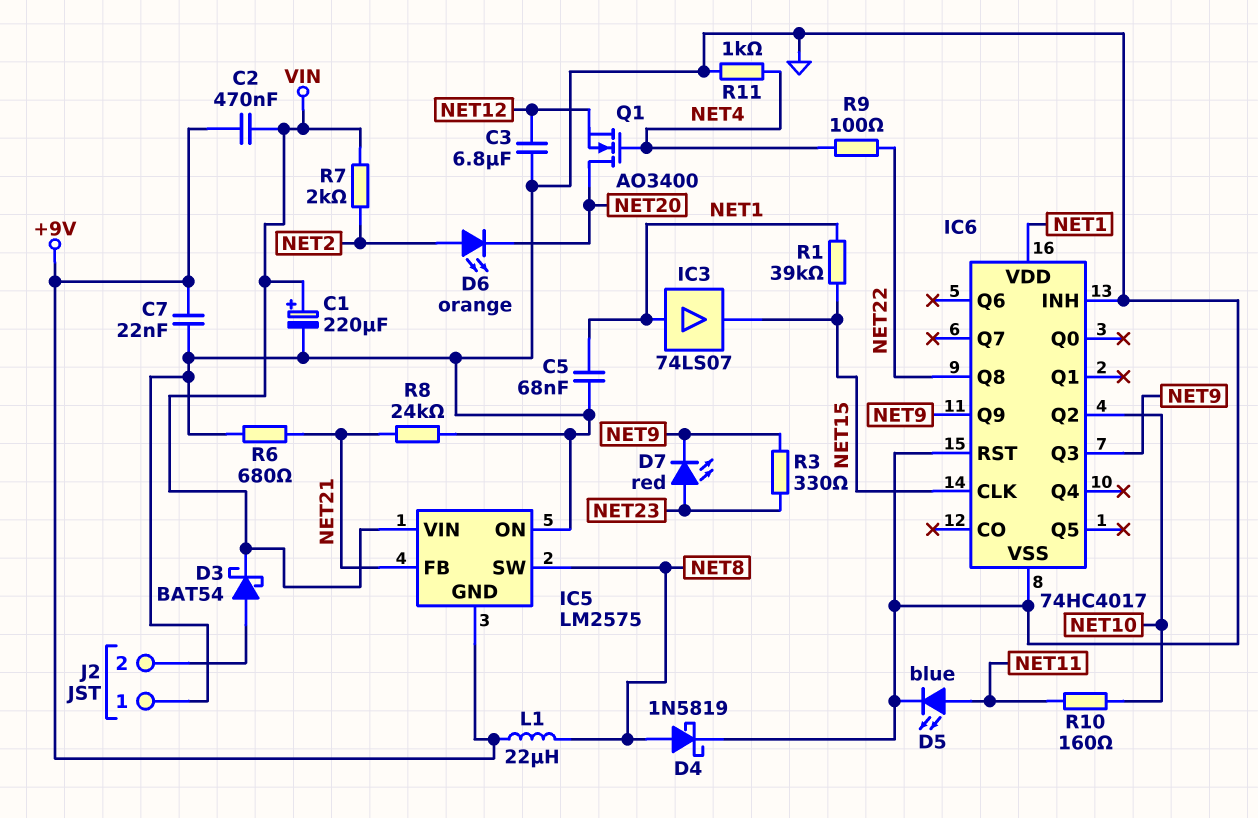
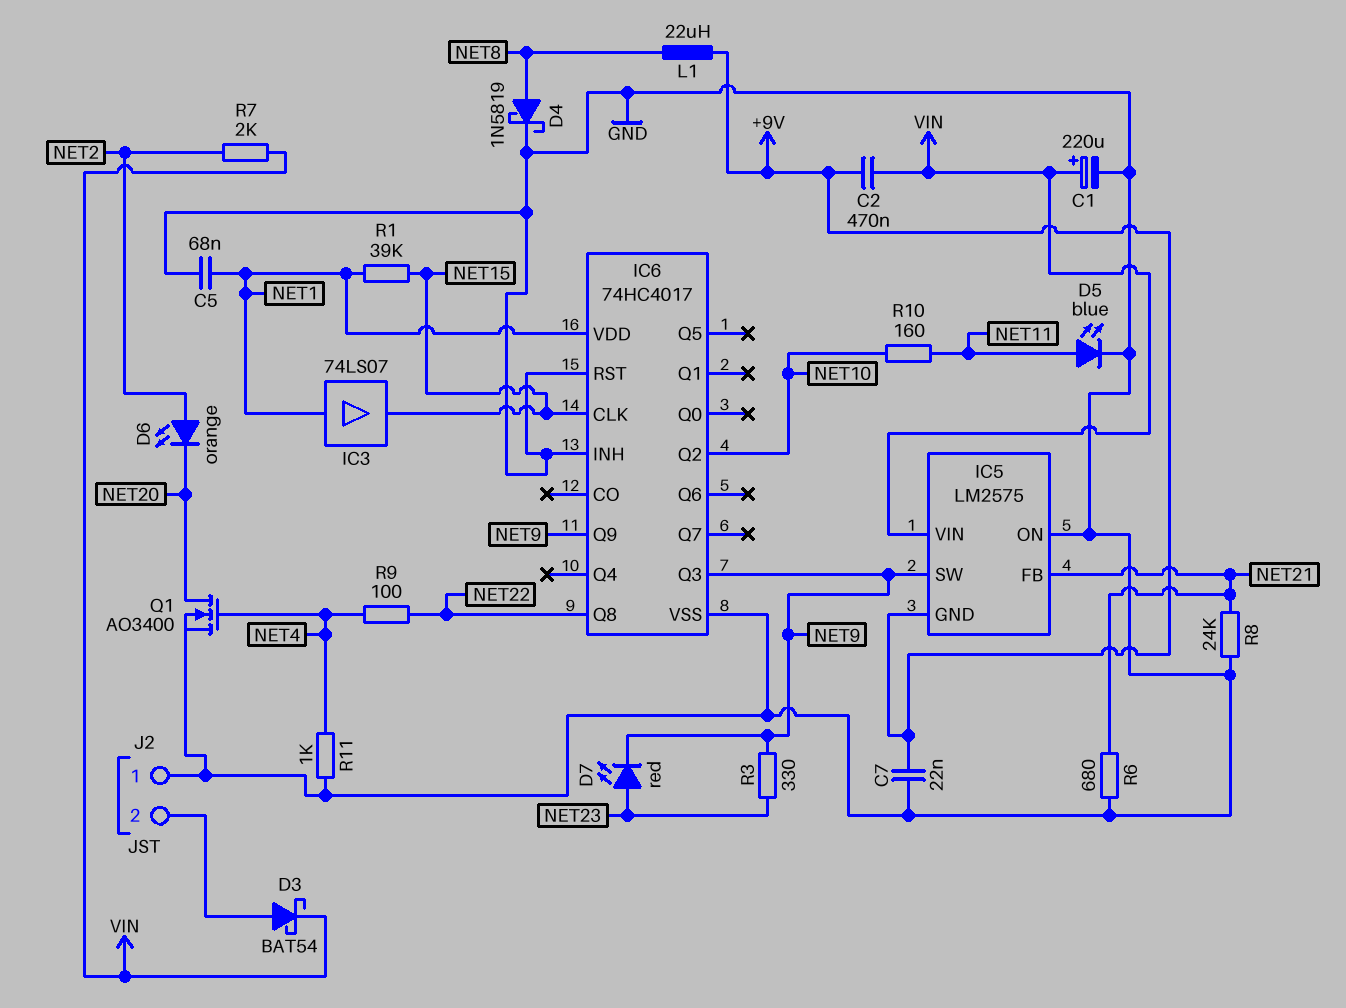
C3: 6.8uF (GND, NET12) -> none
IC5 pin SW: NET8 -> NET9
Q1: NMOS AO3400 (G NET4, D NET20, S NET12) -> NMOS AO3400 (G NET4, D NET20, S GND)

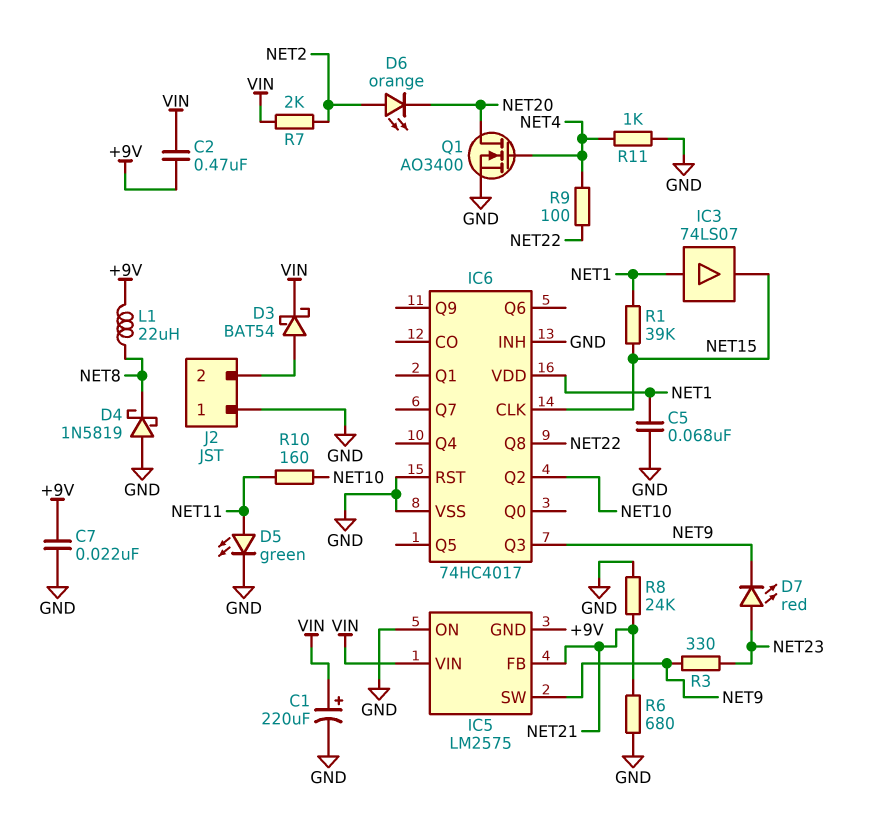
D4: schottky 1N5819 (A NET8, K GND) -> schottky 1N5819 (A GND, K NET8)
D5: LED blue (A NET11, K GND) -> LED green (A NET11, K GND)
IC6 pin Q9: NET9 -> none

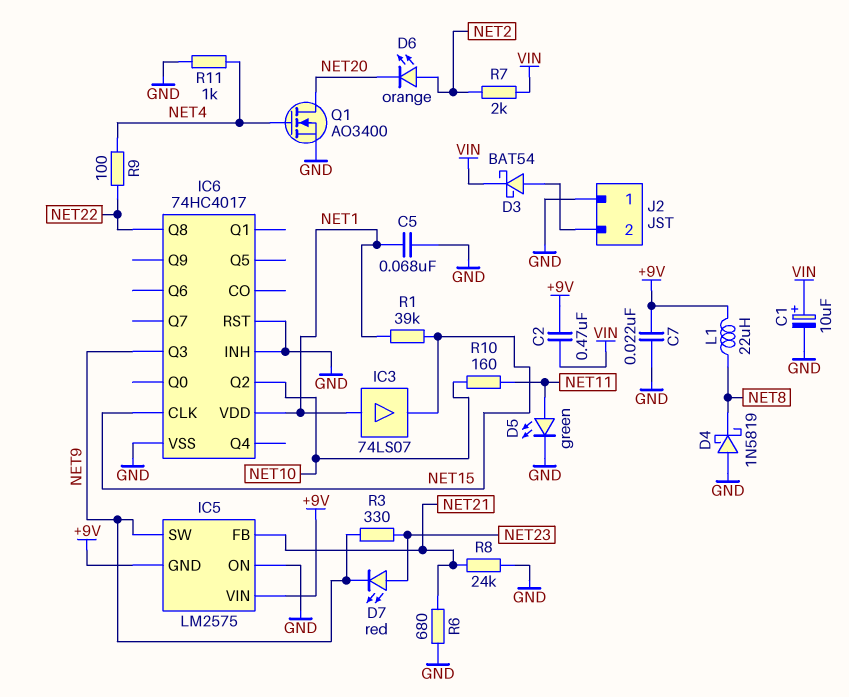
C1: 220uF (plus VIN, minus GND) -> 10uF (plus VIN, minus GND)
IC5 pin VIN: VIN -> +9V

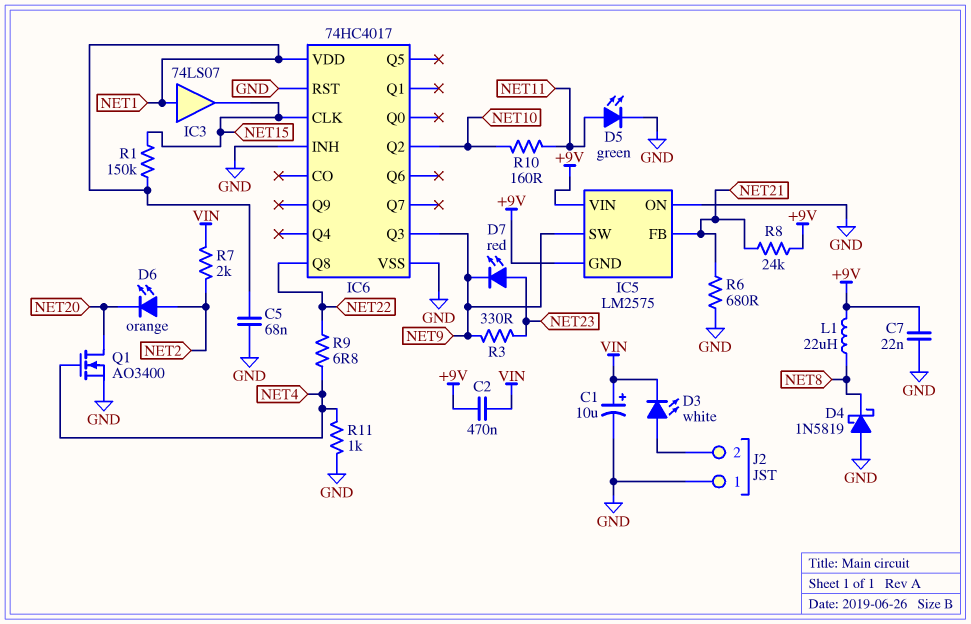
D3: schottky BAT54 (A J2/2, K VIN) -> LED white (A J2/2, K VIN)
R1: 39k (NET1, NET15) -> 150k (NET1, NET15)
R8: 24k (GND, NET21) -> 24k (+9V, NET21)
R9: 100 (NET4, NET22) -> 6.8 (NET4, NET22)

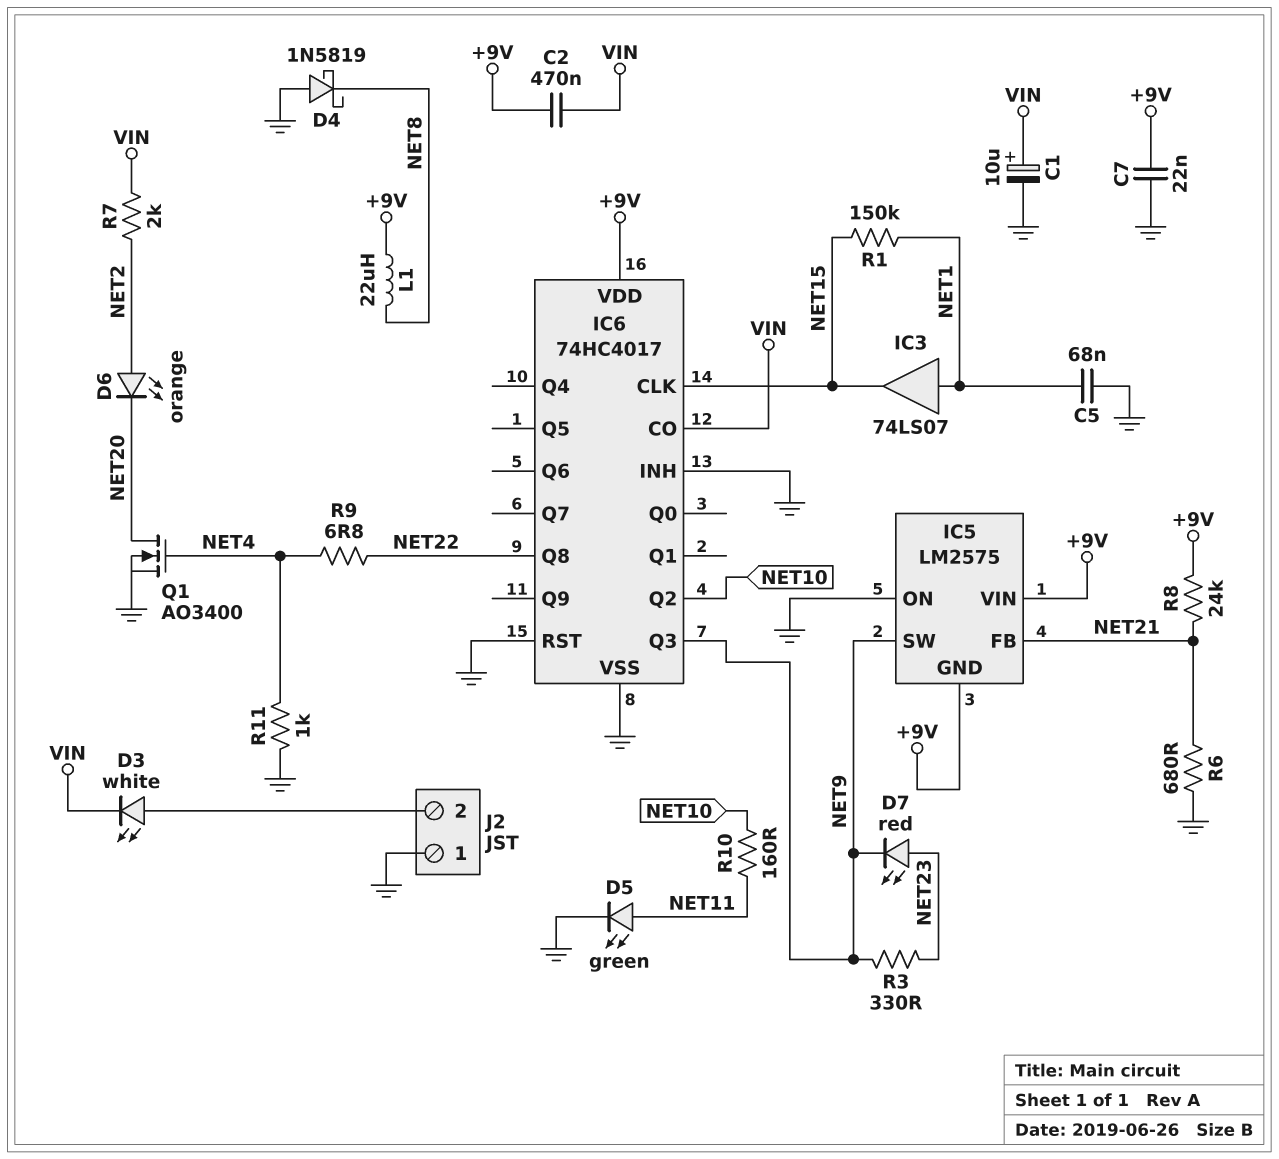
IC6 pin CO: none -> VIN
IC6 pin VDD: NET1 -> +9V

